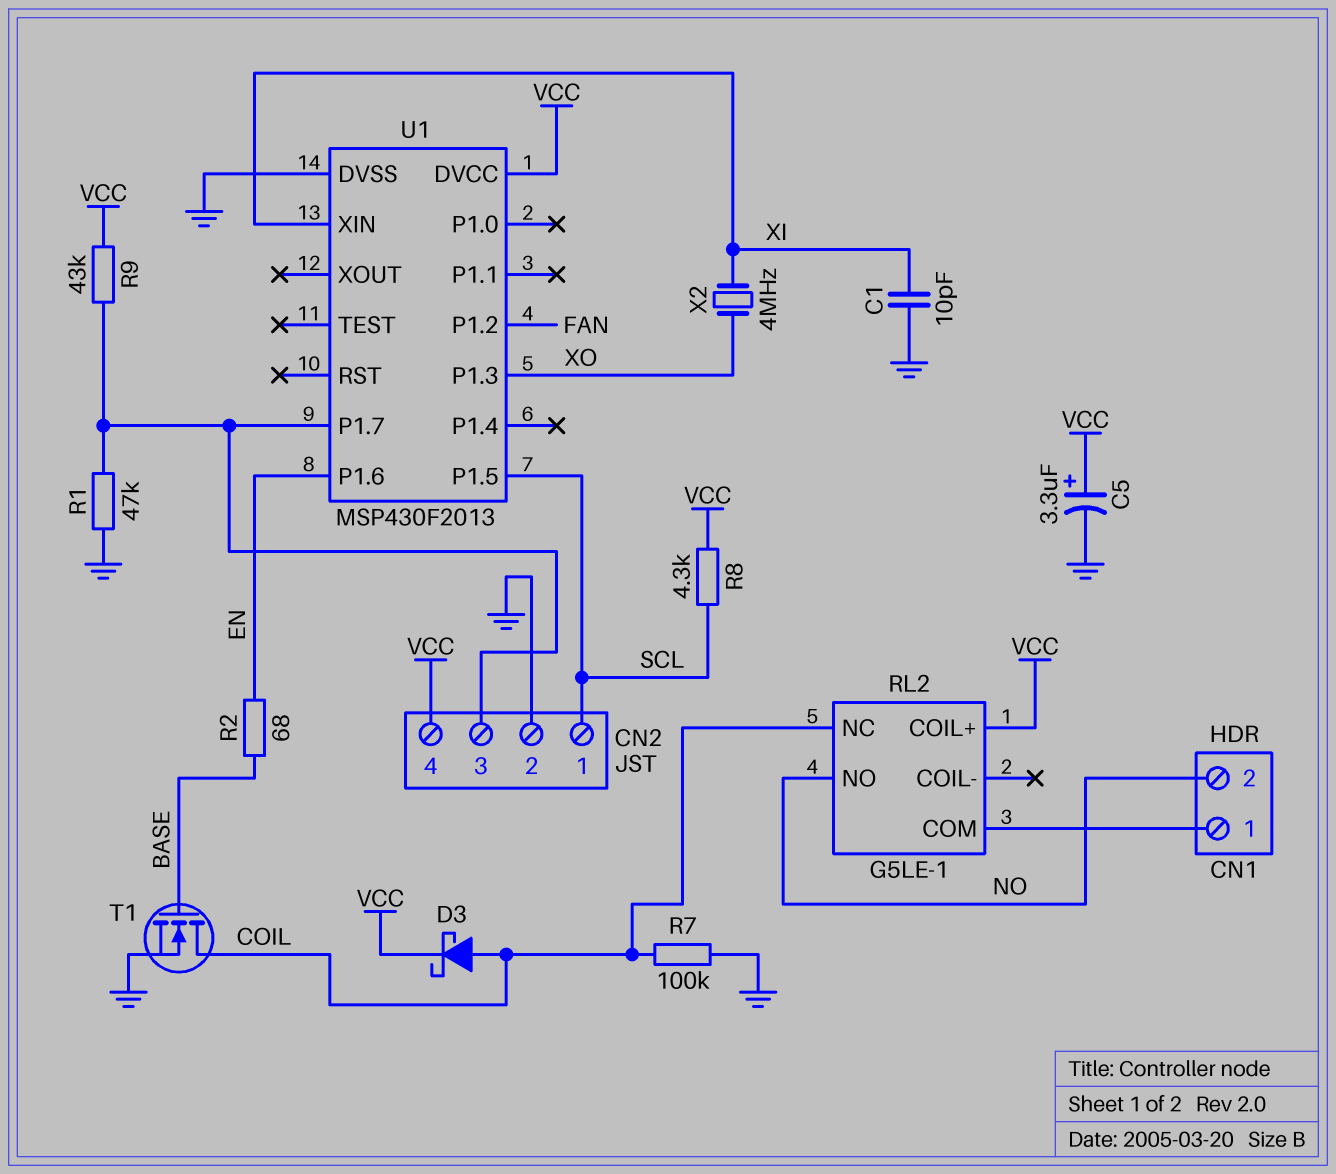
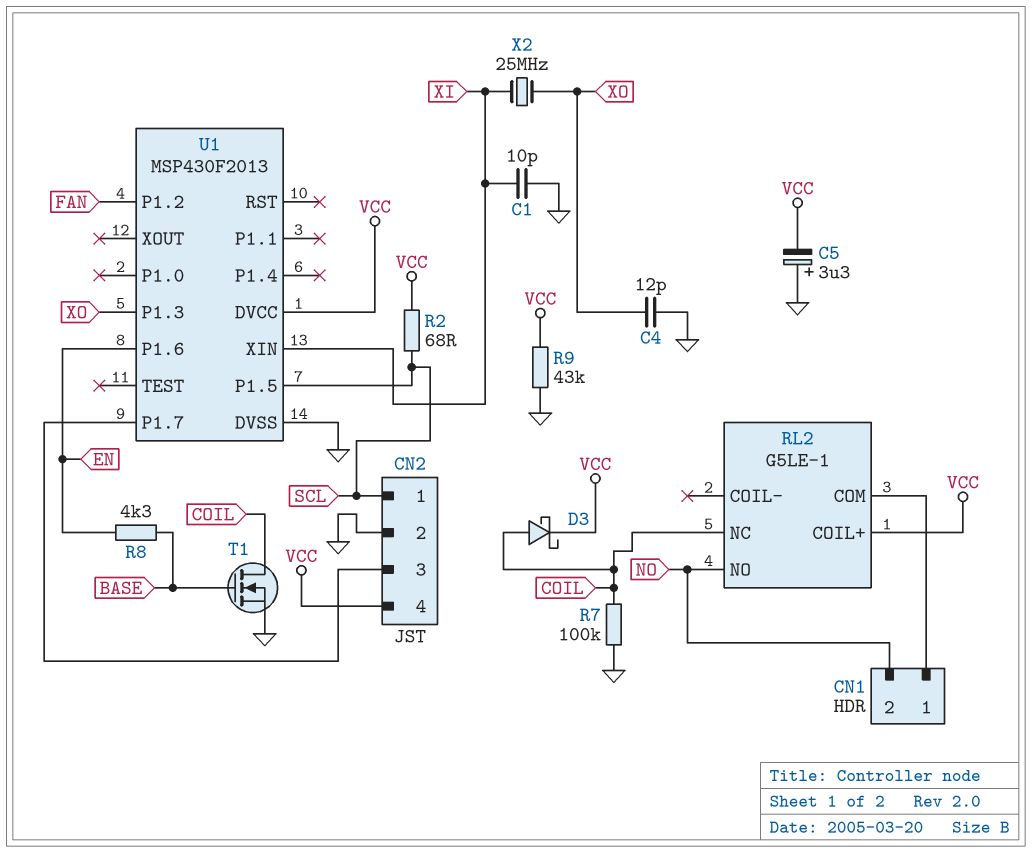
C4: none -> 12pF (GND, XO)
C5: 3.3uF (plus VCC, minus GND) -> 3.3uF (plus GND, minus VCC)
R1: 47k (CN2/3, GND) -> none
R2: 68 (BASE, EN) -> 68 (SCL, VCC)
R8: 4.3k (SCL, VCC) -> 4.3k (BASE, EN)
R9: 43k (CN2/3, VCC) -> 43k (GND, VCC)
X2: 4MHz (XI, XO) -> 25MHz (XI, XO)

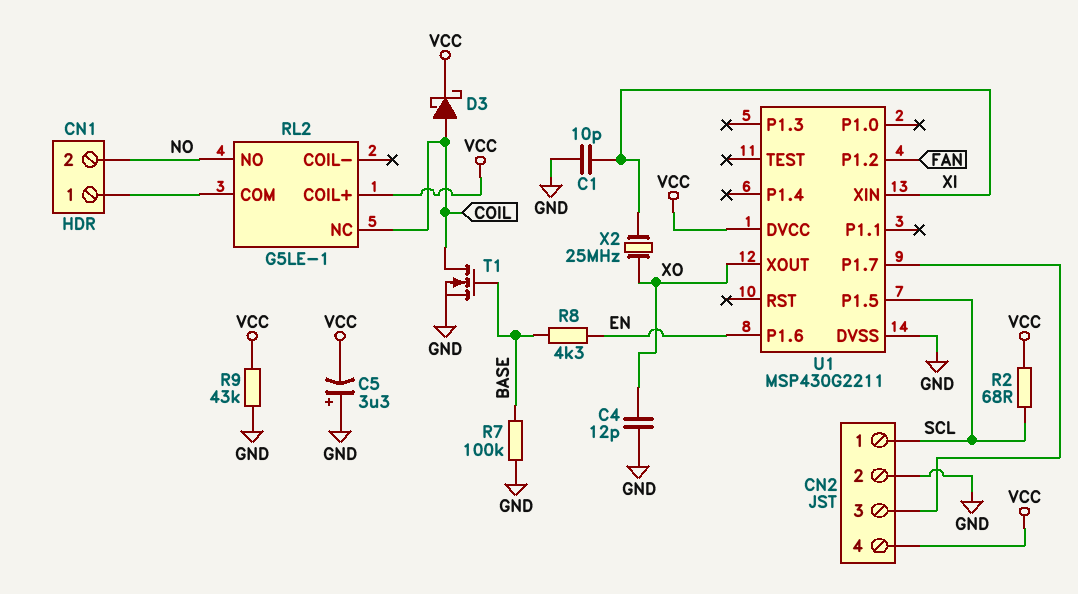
R7: 100k (COIL, GND) -> 100k (BASE, GND)
U1: MSP430F2013 -> MSP430G2211
U1 pin P1.3: XO -> none
U1 pin XOUT: none -> XO

